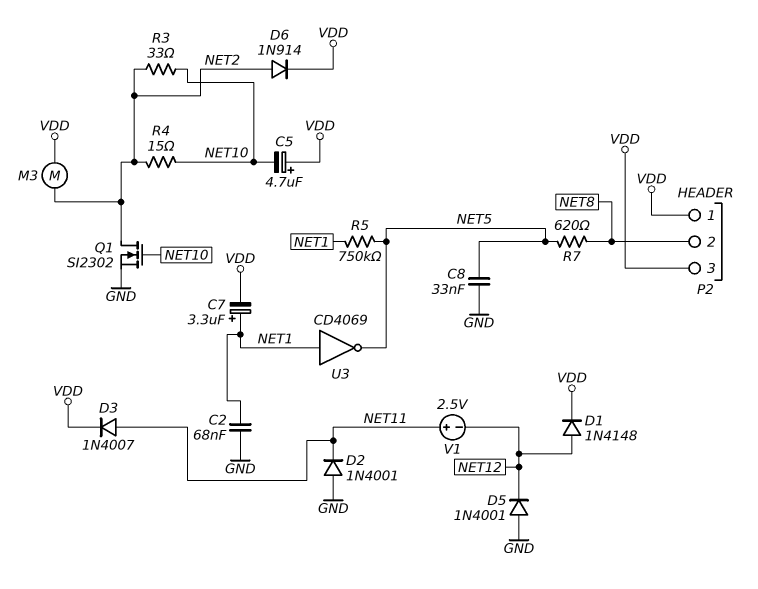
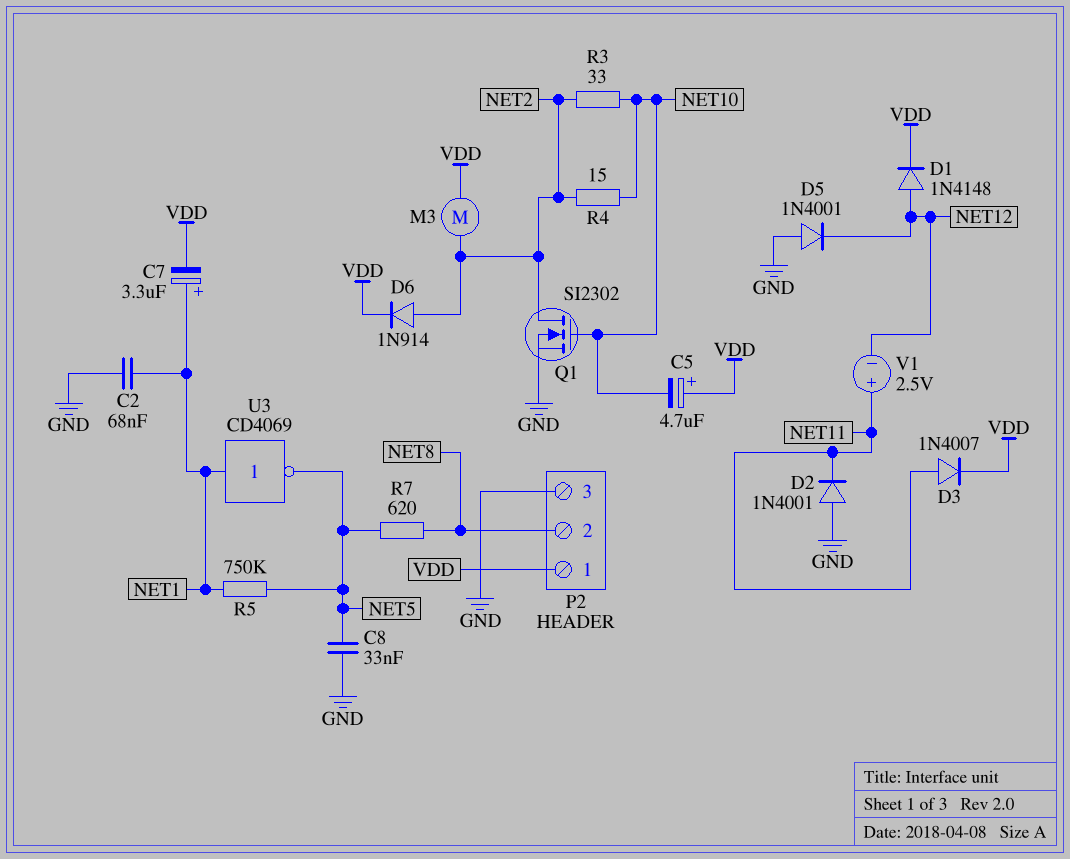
P2 pin 3: VDD -> GND

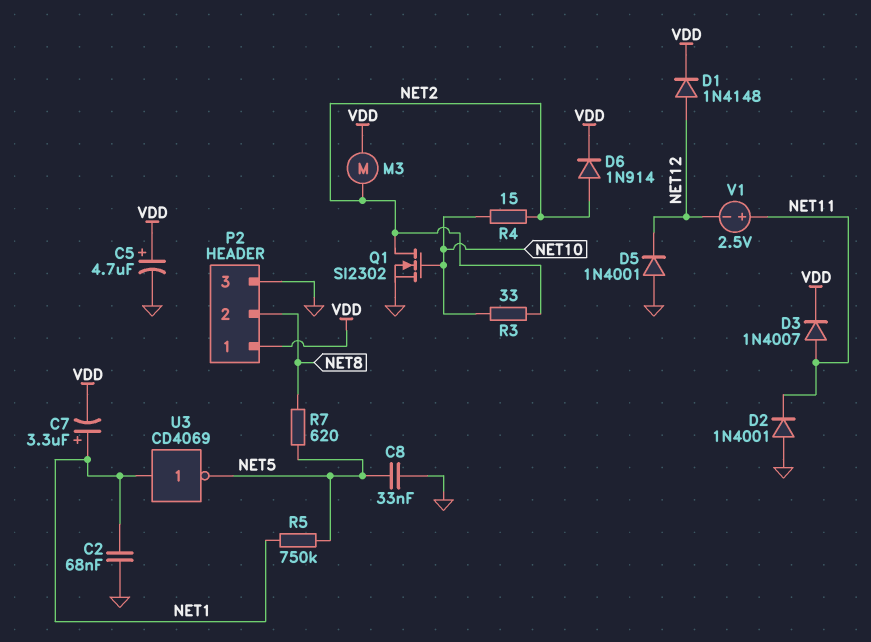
C5: 4.7uF (plus VDD, minus NET10) -> 4.7uF (plus VDD, minus GND)

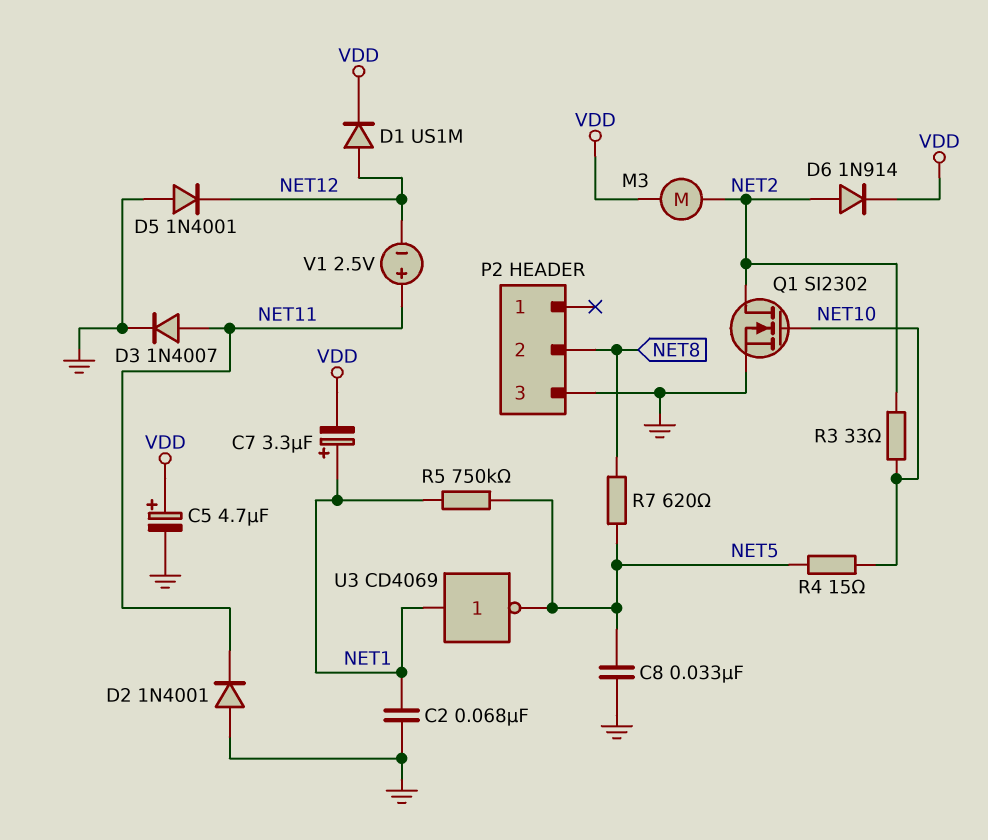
D1: diode 1N4148 (A NET12, K VDD) -> diode US1M (A NET12, K VDD)
D3: diode 1N4007 (A NET11, K VDD) -> diode 1N4007 (A NET11, K GND)
P2 pin 1: VDD -> none
R4: 15 (NET2, NET10) -> 15 (NET5, NET10)

